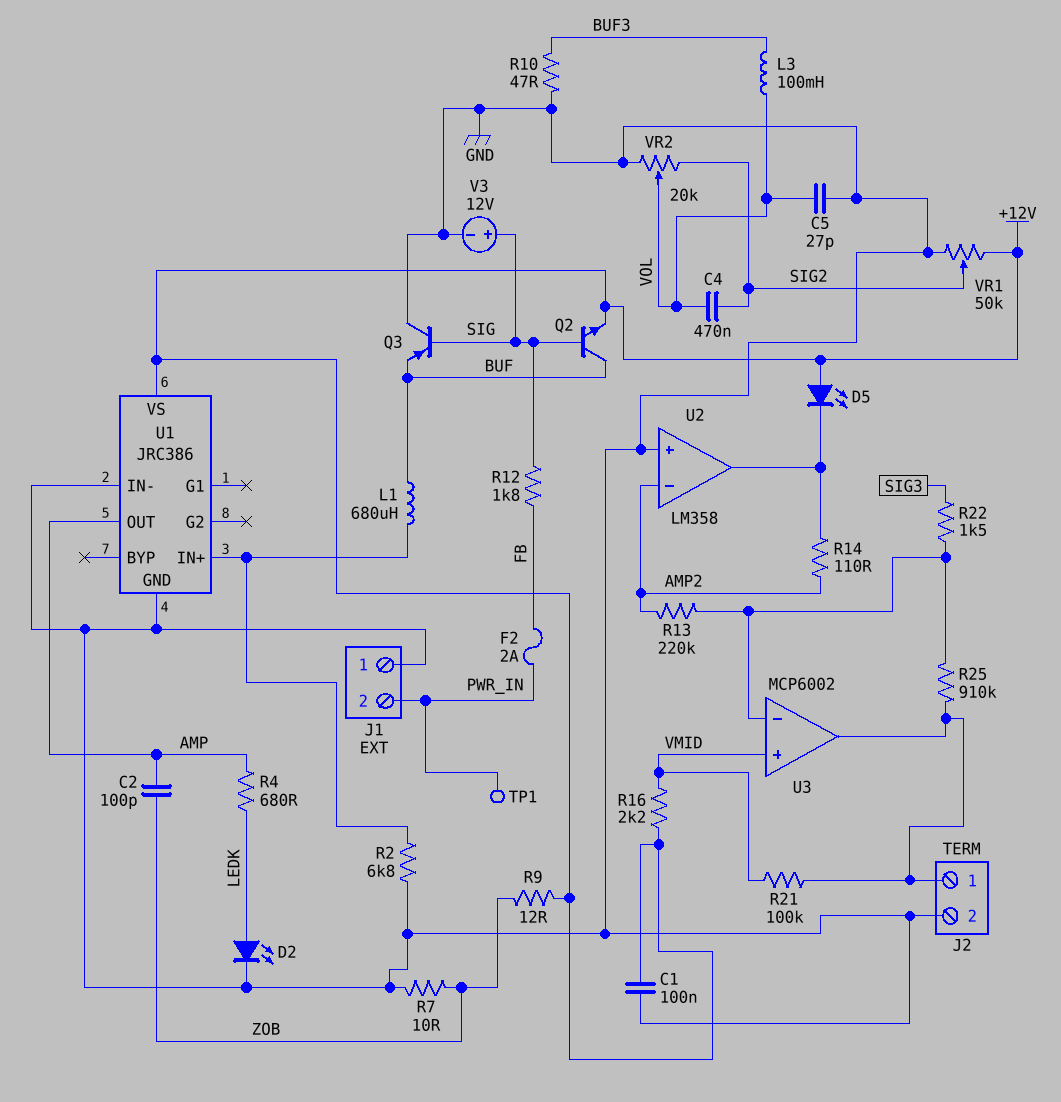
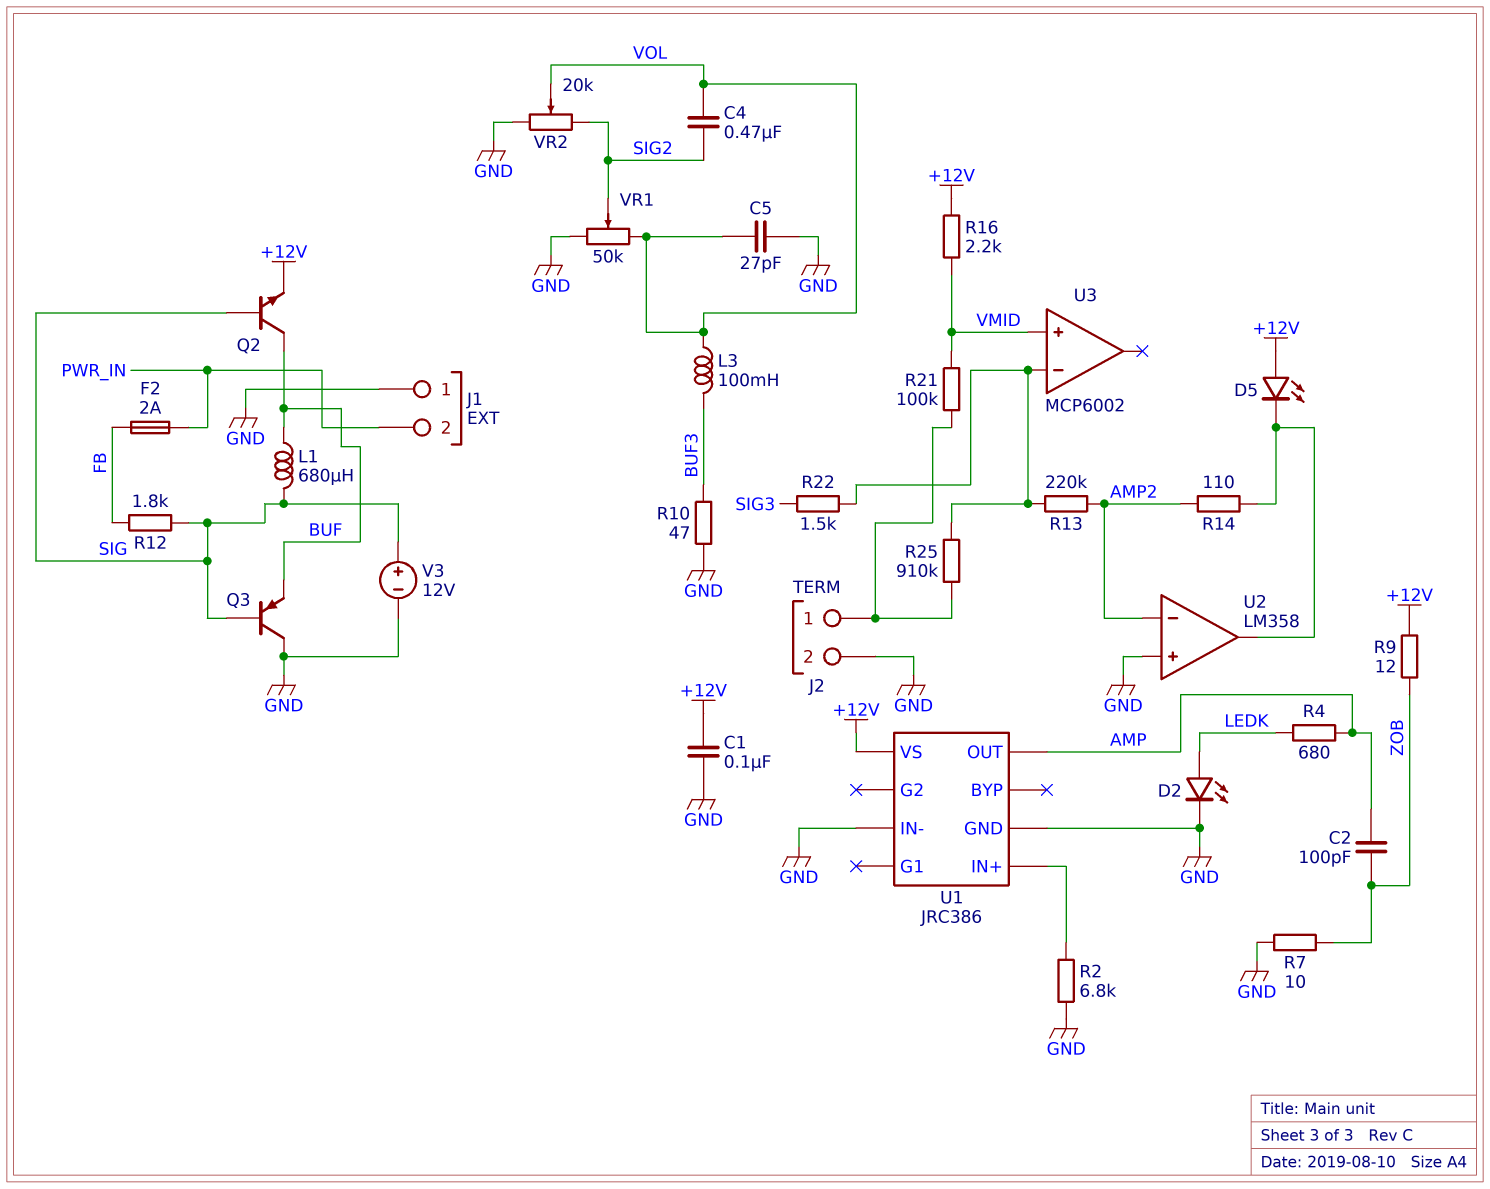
L1: 680uH (BUF, U1/IN+) -> 680uH (BUF, SIG)
TP1: test point (PWR_IN) -> none
U3 pin out: J2/1 -> none
VR1: 50k (+12V, GND, wiper SIG2) -> 50k (GND, VOL, wiper SIG2)

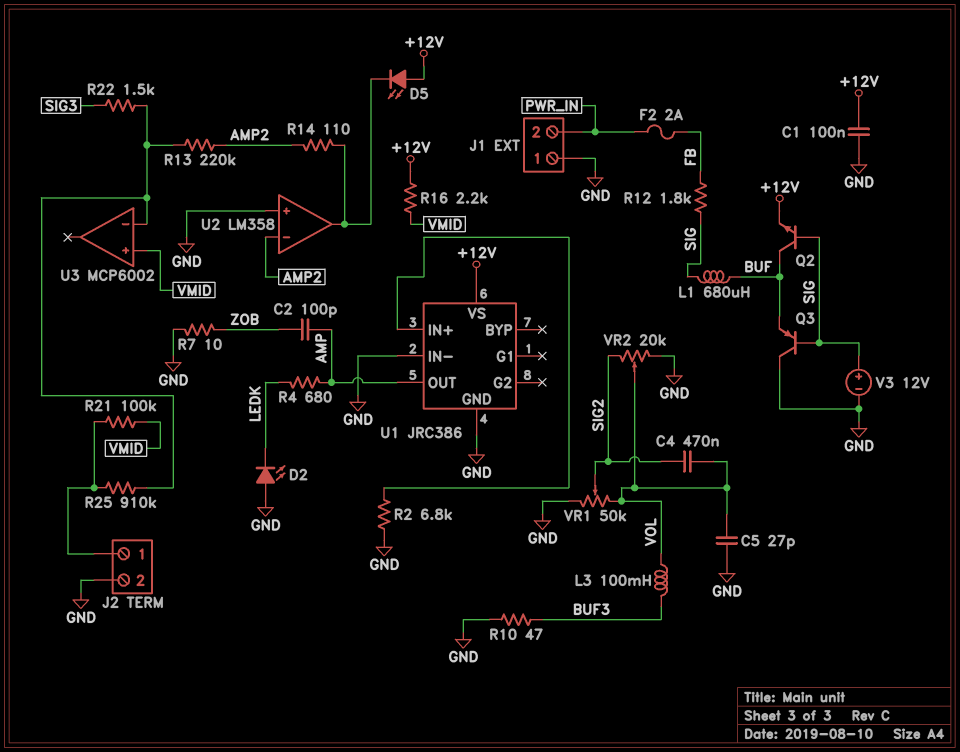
D2: LED (A LEDK, K GND) -> LED (A GND, K LEDK)
R9: 12 (+12V, ZOB) -> none

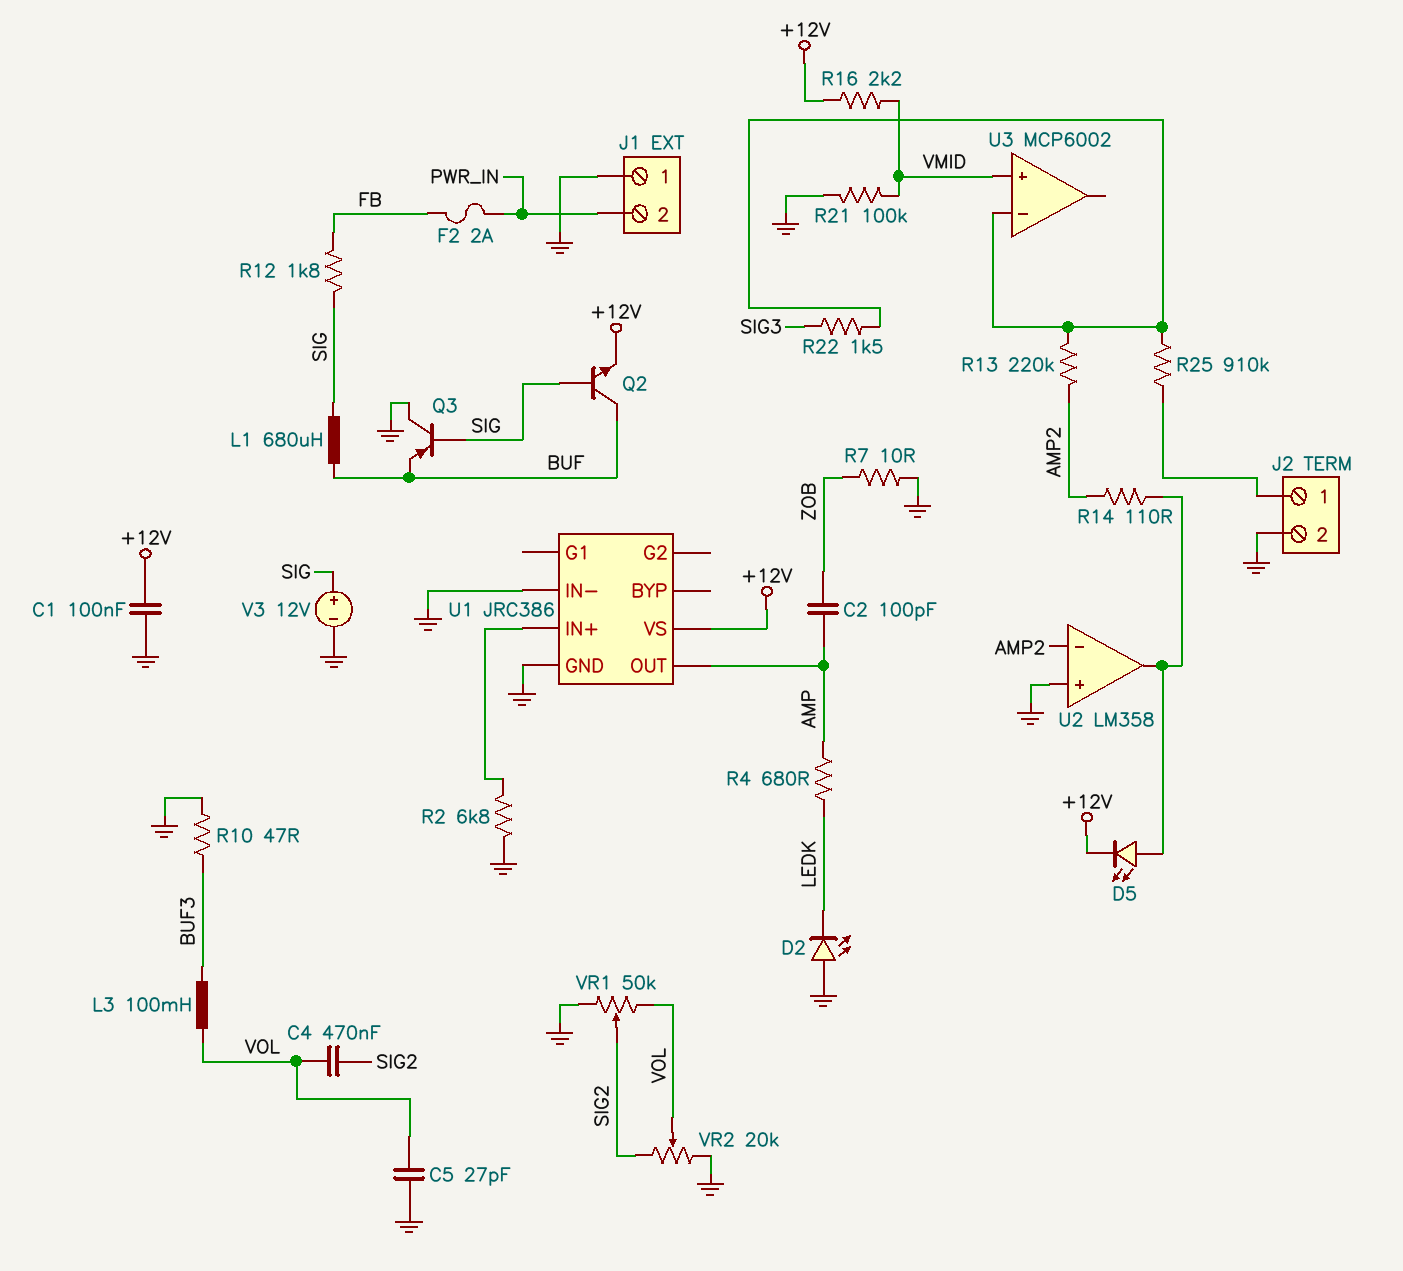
D5: LED (A +12V, K U2/out) -> LED (A U2/out, K +12V)
R21: 100k (J2/1, VMID) -> 100k (GND, VMID)

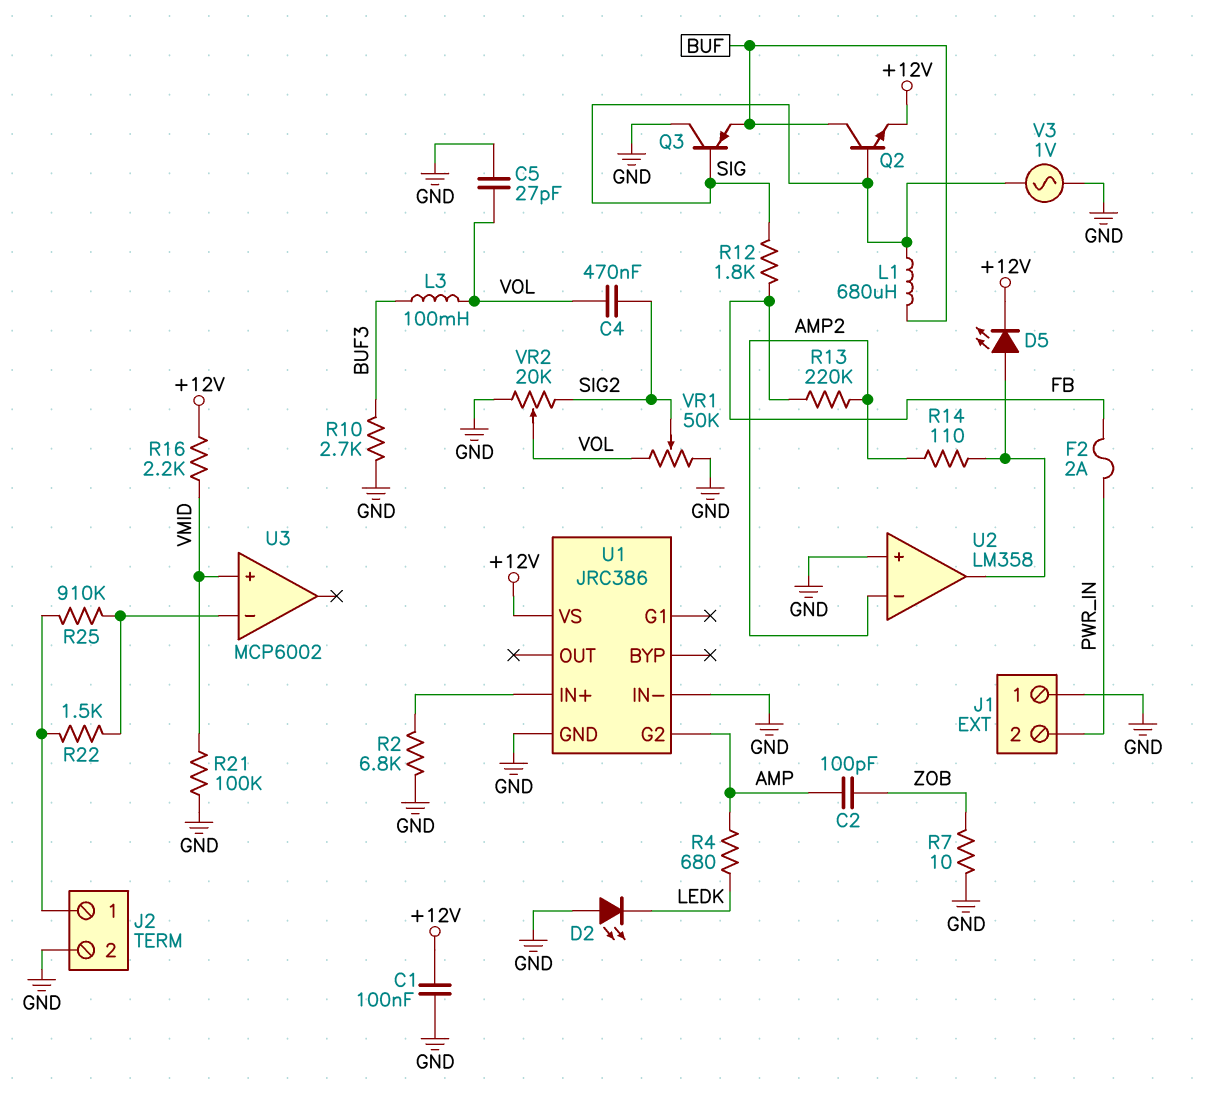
R10: 47 (BUF3, GND) -> 2.7k (BUF3, GND)
R13: 220k (AMP2, U3/in-) -> 220k (AMP2, FB)
R22: 1.5k (SIG3, U3/in-) -> 1.5k (J2/1, U3/in-)
U1 pin G2: none -> AMP
U1 pin OUT: AMP -> none
V3: 12V (plus SIG, minus GND) -> AC 1V (GND, SIG)

